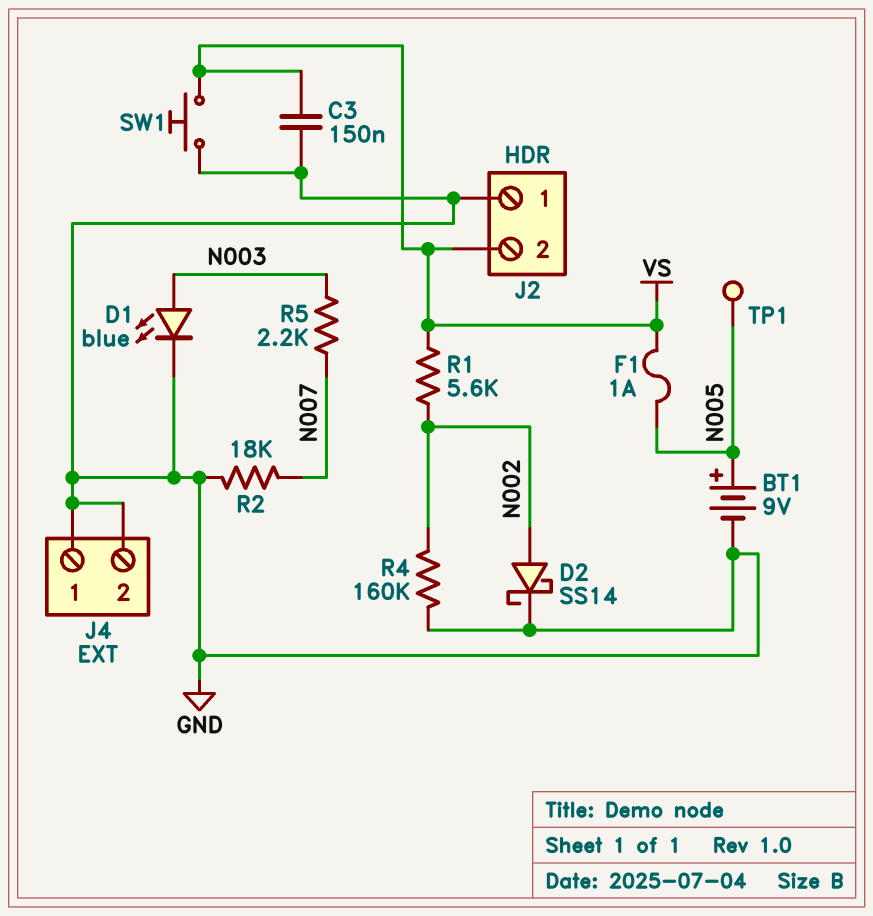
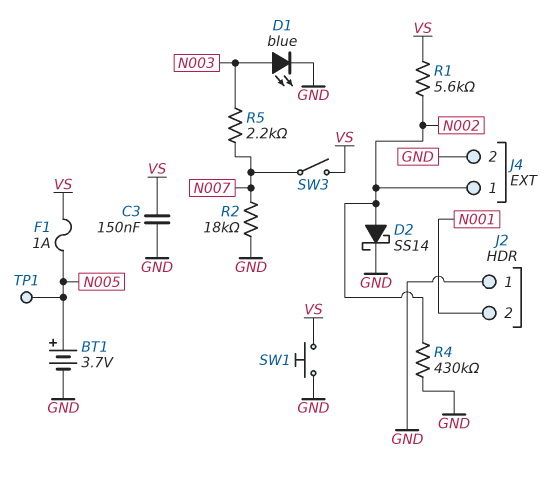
BT1: 9V (plus N005, minus GND) -> 3.7V (plus N005, minus GND)
J2 pin 2: VS -> N001
J4 pin 1: GND -> N002
R4: 160k (GND, N002) -> 430k (GND, N002)
SW3: none -> switch (N007, VS)

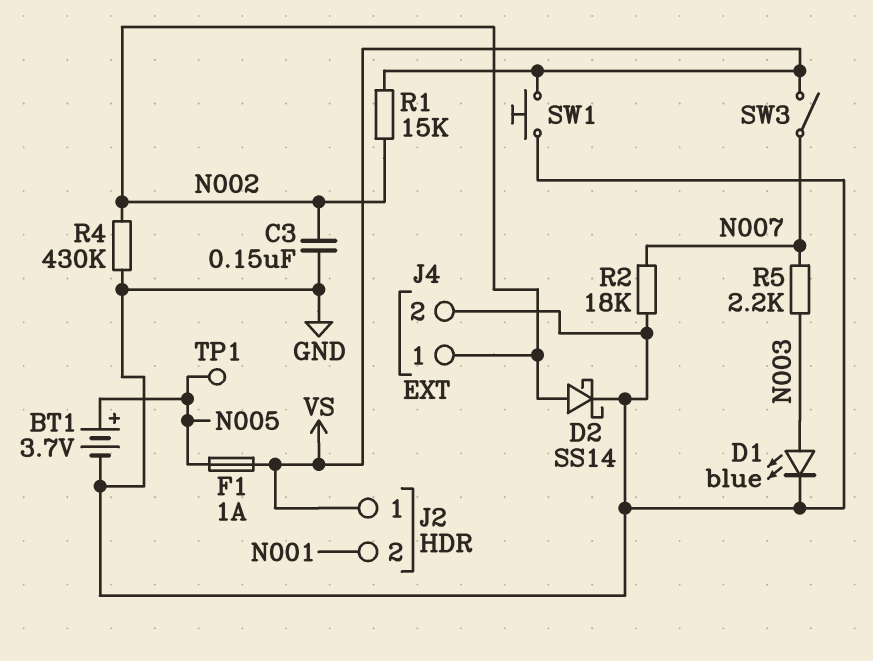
C3: 150nF (GND, VS) -> 150nF (GND, N002)
J2 pin 1: GND -> VS
R1: 5.6k (N002, VS) -> 15k (N002, VS)

